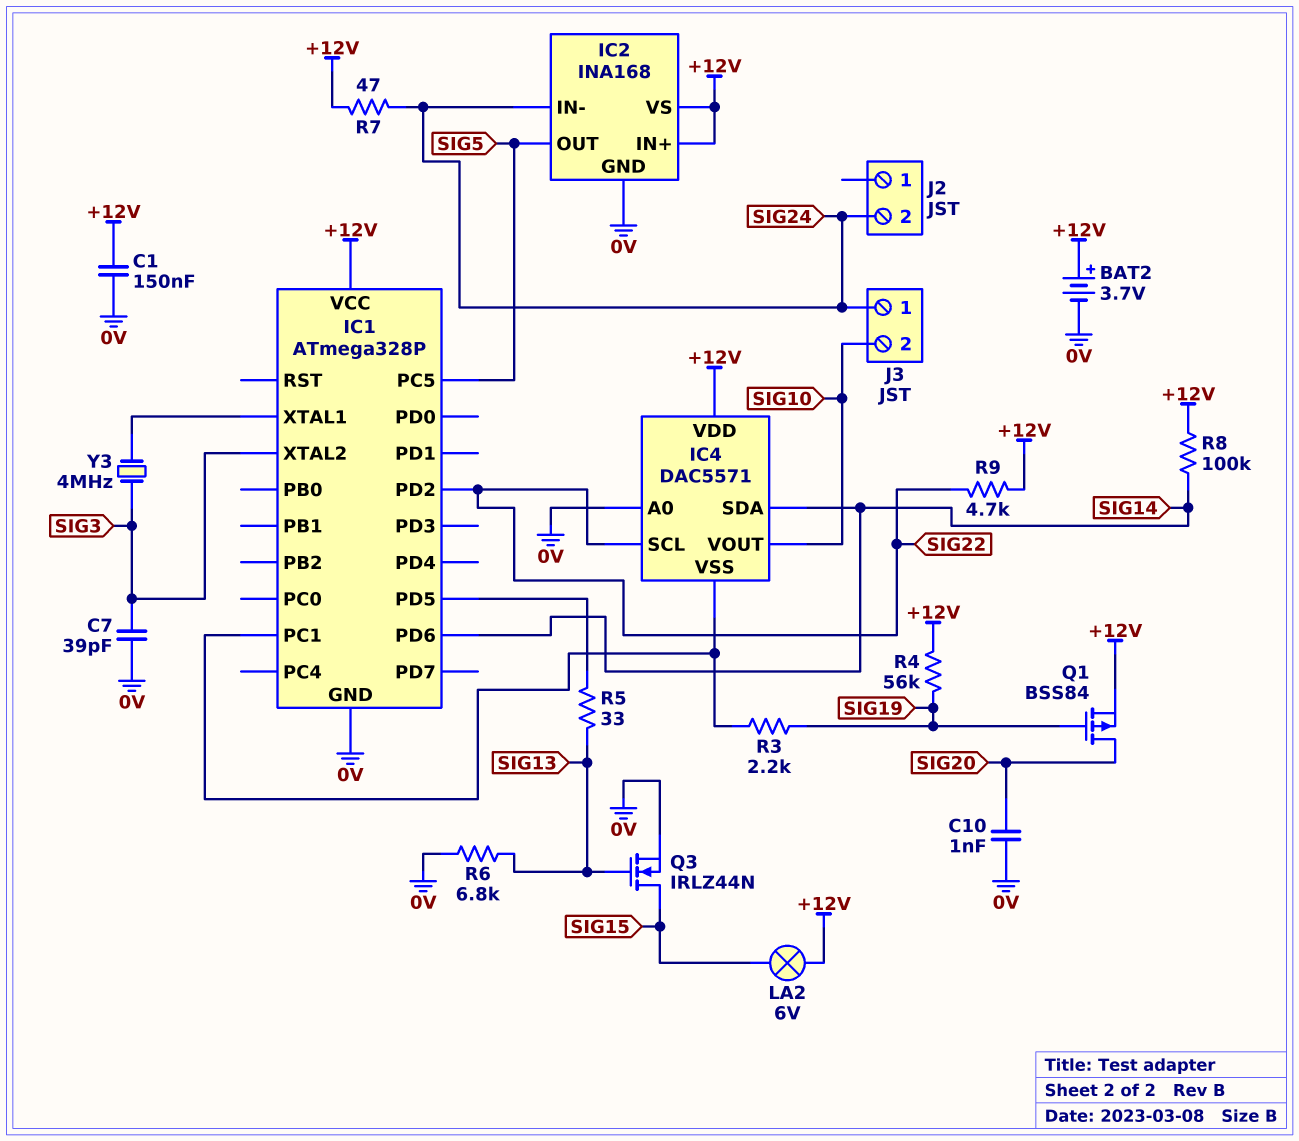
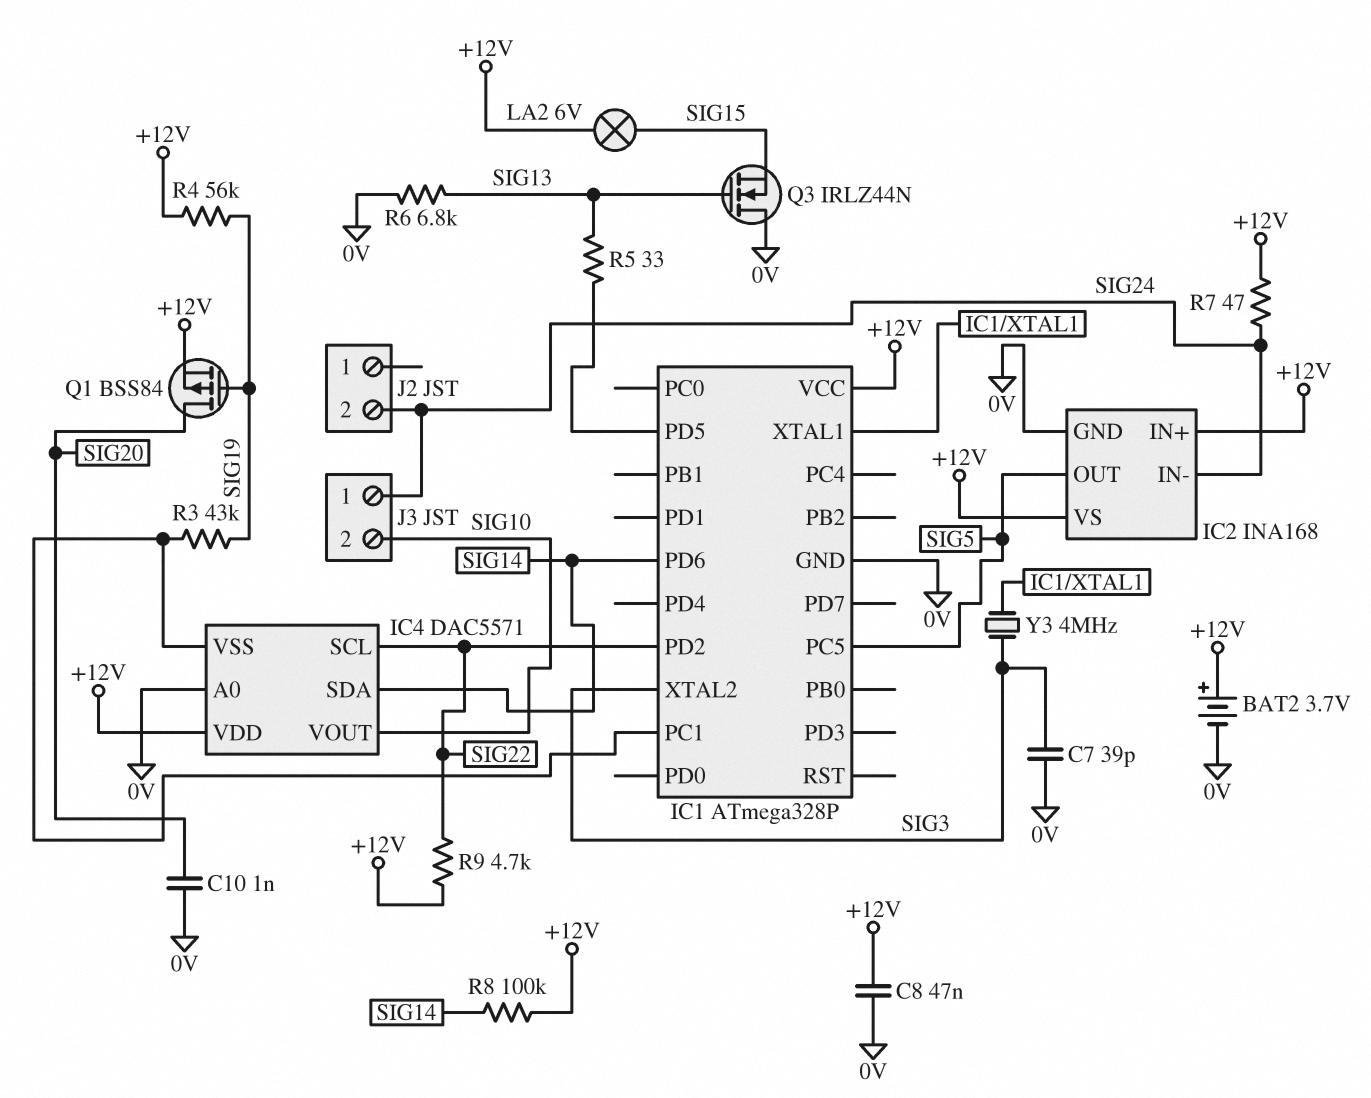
C1: 150nF (+12V, 0V) -> none
C8: none -> 47nF (+12V, 0V)
Q3: NMOS IRLZ44N (G SIG13, D SIG15, S 0V) -> NMOS IRLZ44N (G SIG13, D 0V, S SIG15)
R3: 2.2k (IC1/PC1, SIG19) -> 43k (IC1/PC1, SIG19)

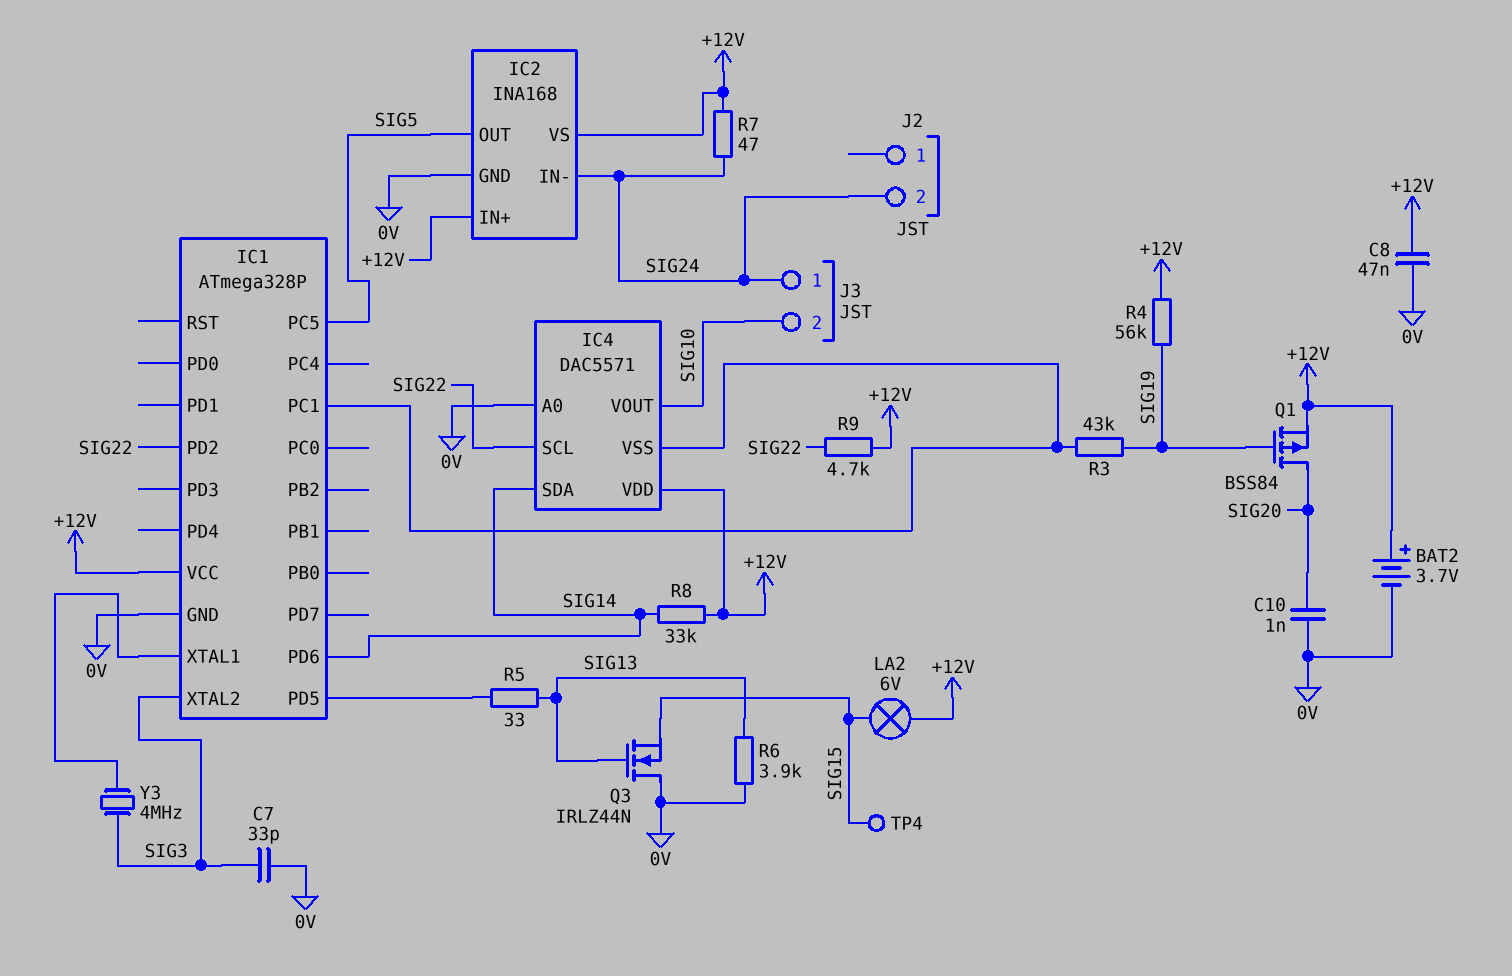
C7: 39pF (0V, SIG3) -> 33pF (0V, SIG3)
R6: 6.8k (0V, SIG13) -> 3.9k (0V, SIG13)
R8: 100k (+12V, SIG14) -> 33k (+12V, SIG14)
TP4: none -> test point (SIG15)

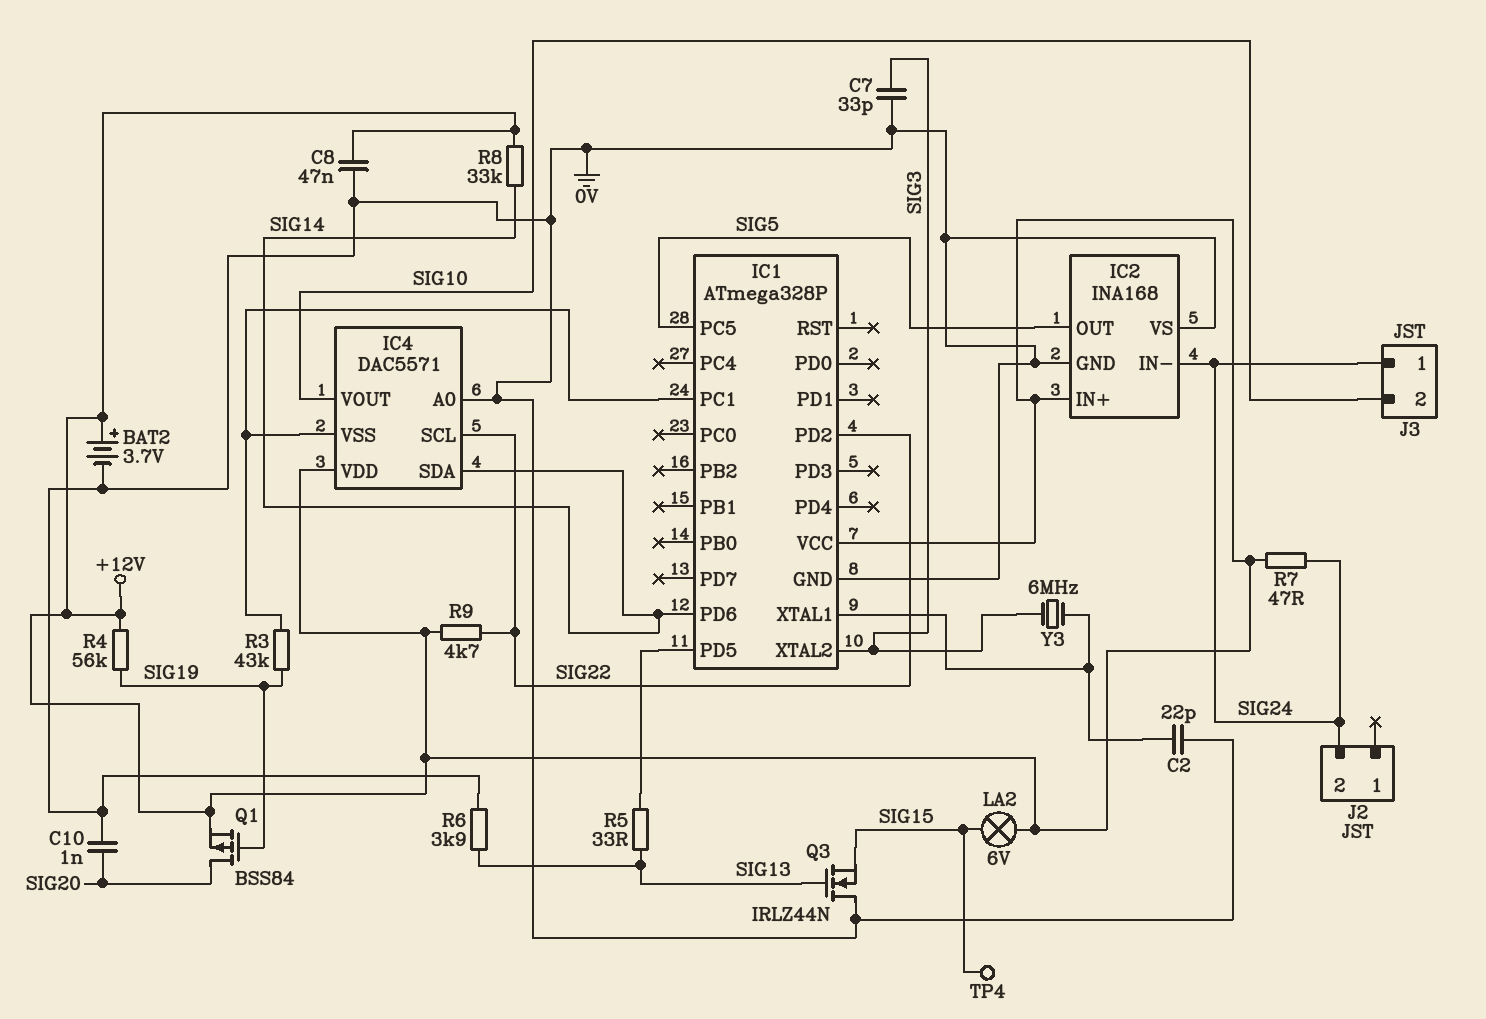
C2: none -> 22pF (0V, IC1/XTAL1)
IC2 pin VS: +12V -> 0V
Y3: 4MHz (IC1/XTAL1, SIG3) -> 6MHz (IC1/XTAL1, SIG3)

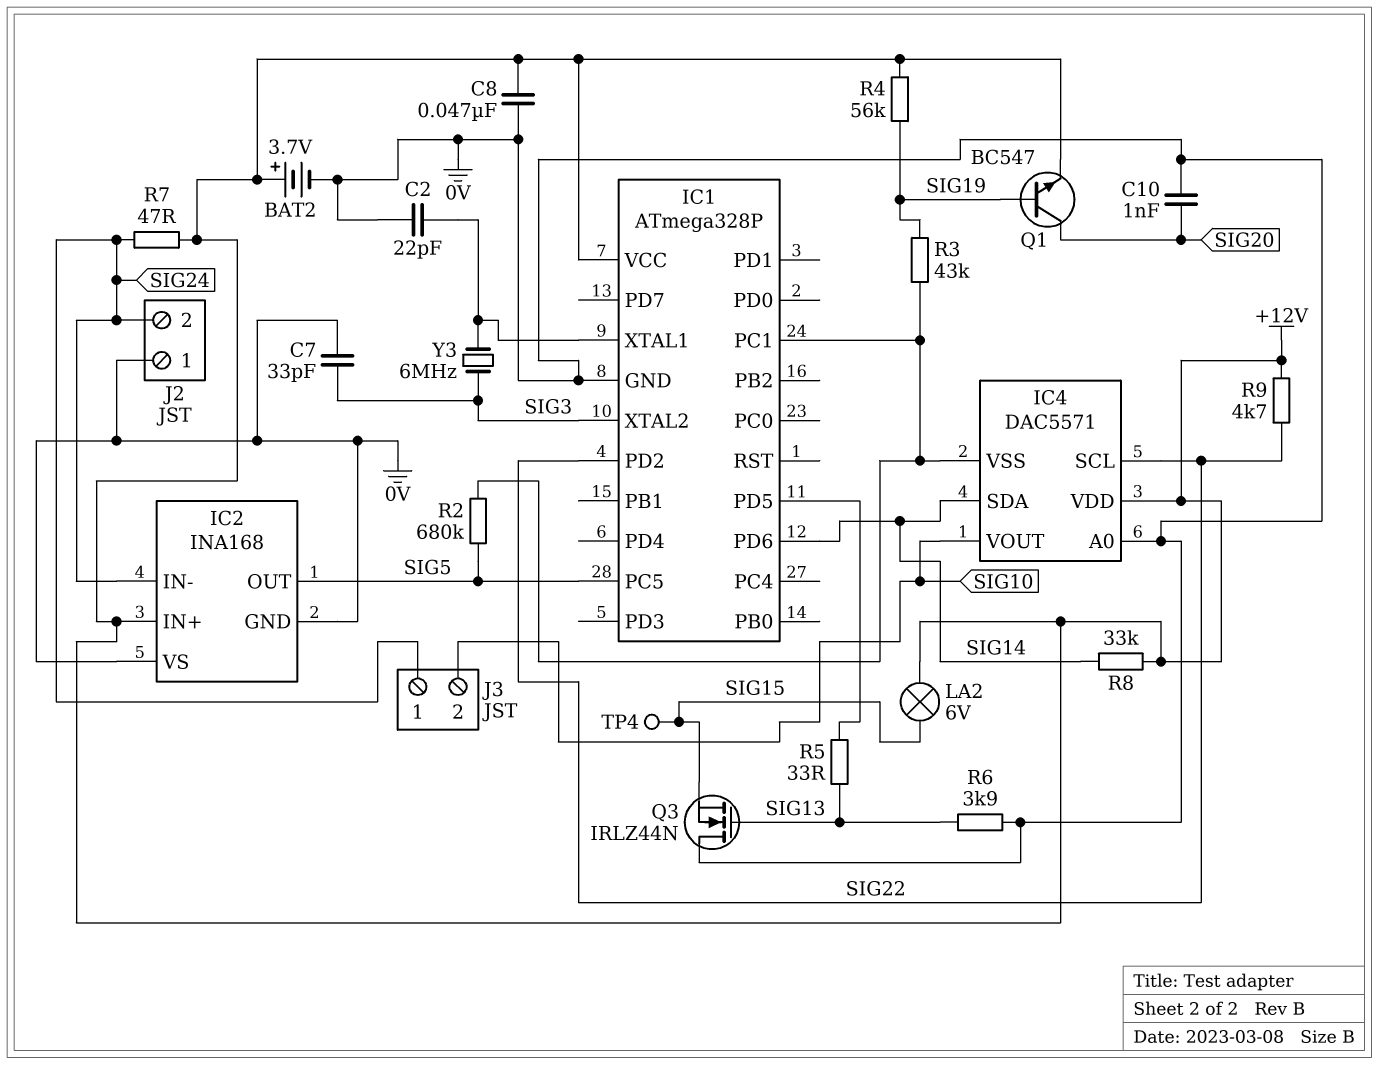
J2 pin 1: none -> 0V
Q1: PMOS BSS84 (G SIG19, D SIG20, S +12V) -> NPN BC547 (B SIG19, C SIG20, E +12V)
R2: none -> 680k (IC1/PC1, SIG5)

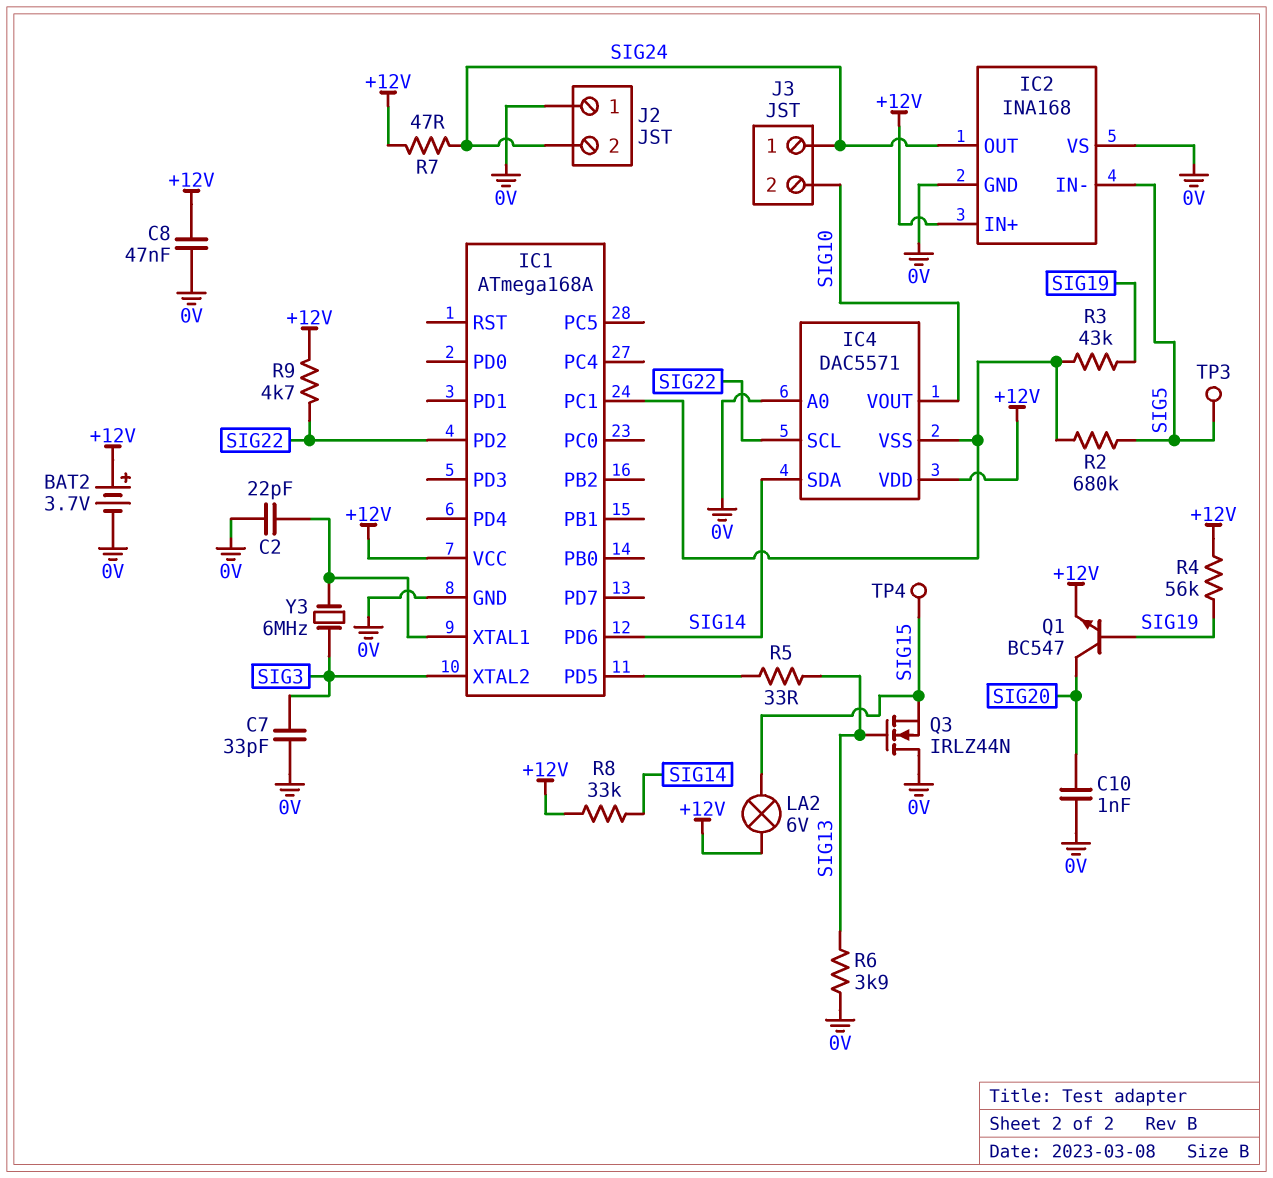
IC1: ATmega328P -> ATmega168A
IC1 pin PC5: SIG5 -> none
IC2 pin IN-: SIG24 -> SIG5
IC2 pin OUT: SIG5 -> SIG24
TP3: none -> test point (SIG5)

